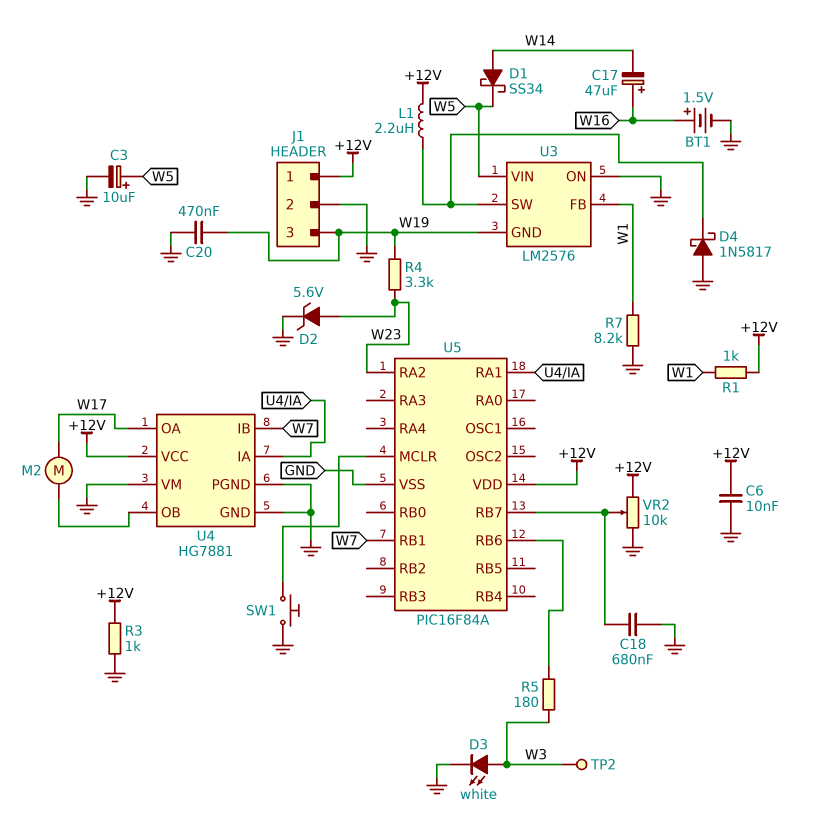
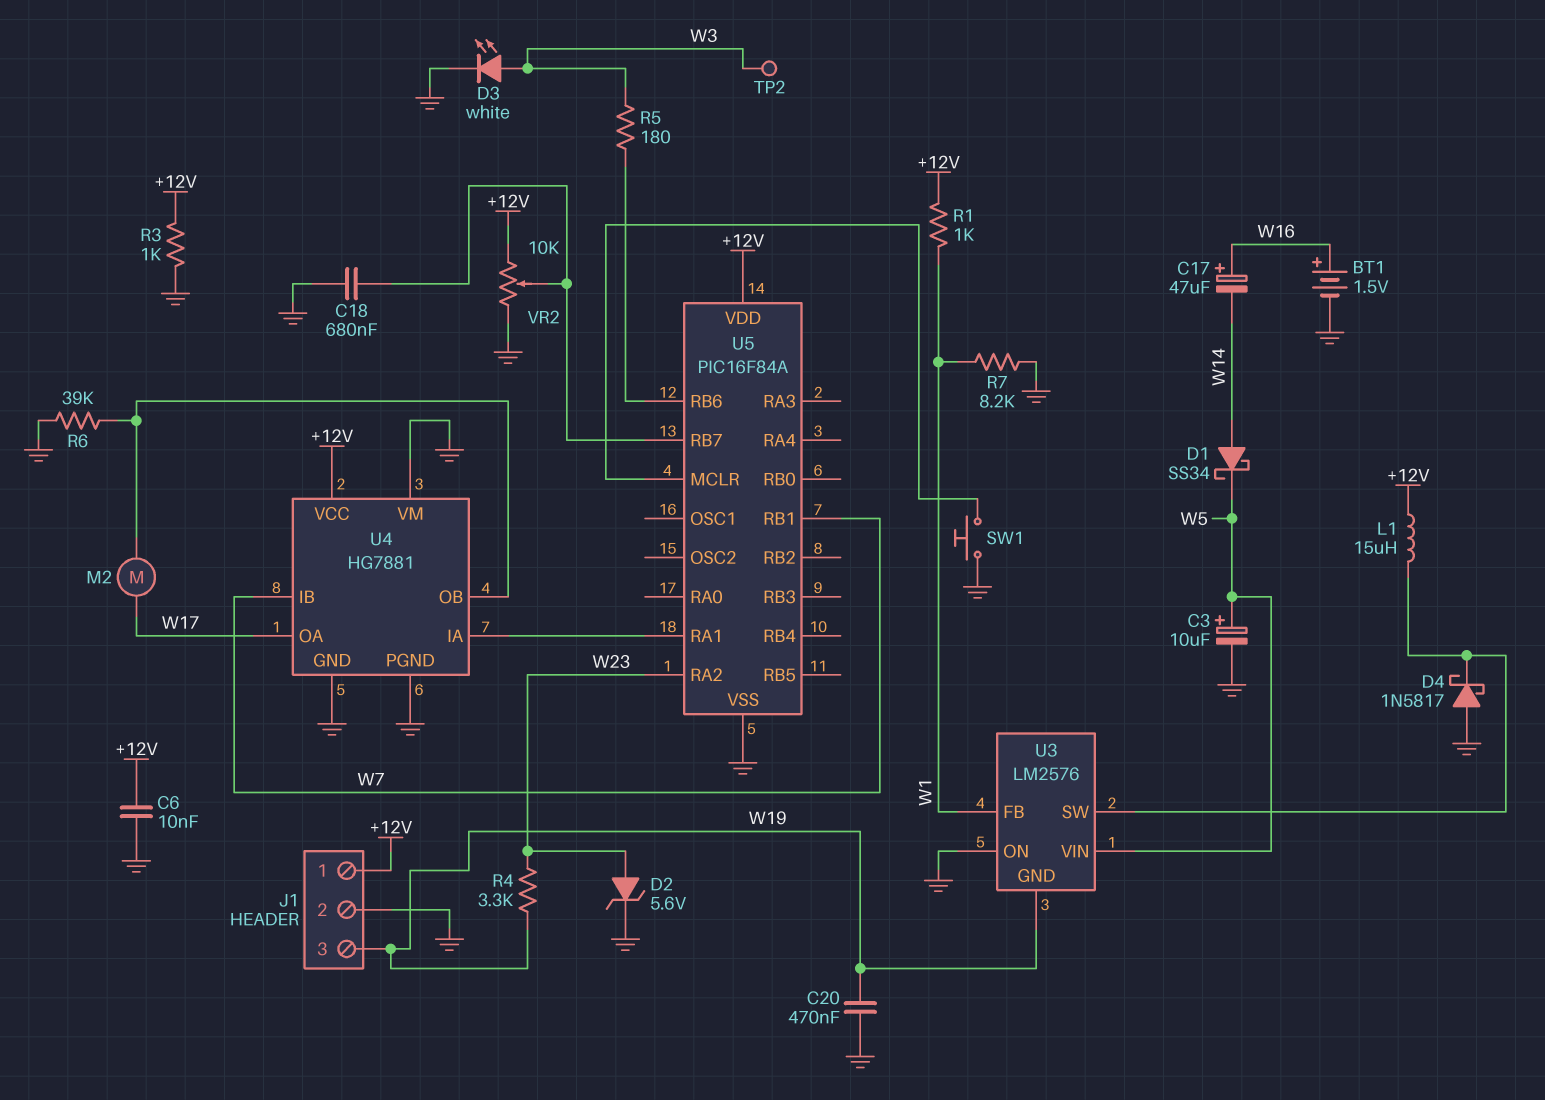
L1: 2.2uH (+12V, U3/SW) -> 15uH (+12V, U3/SW)
R6: none -> 39k (GND, U4/OB)

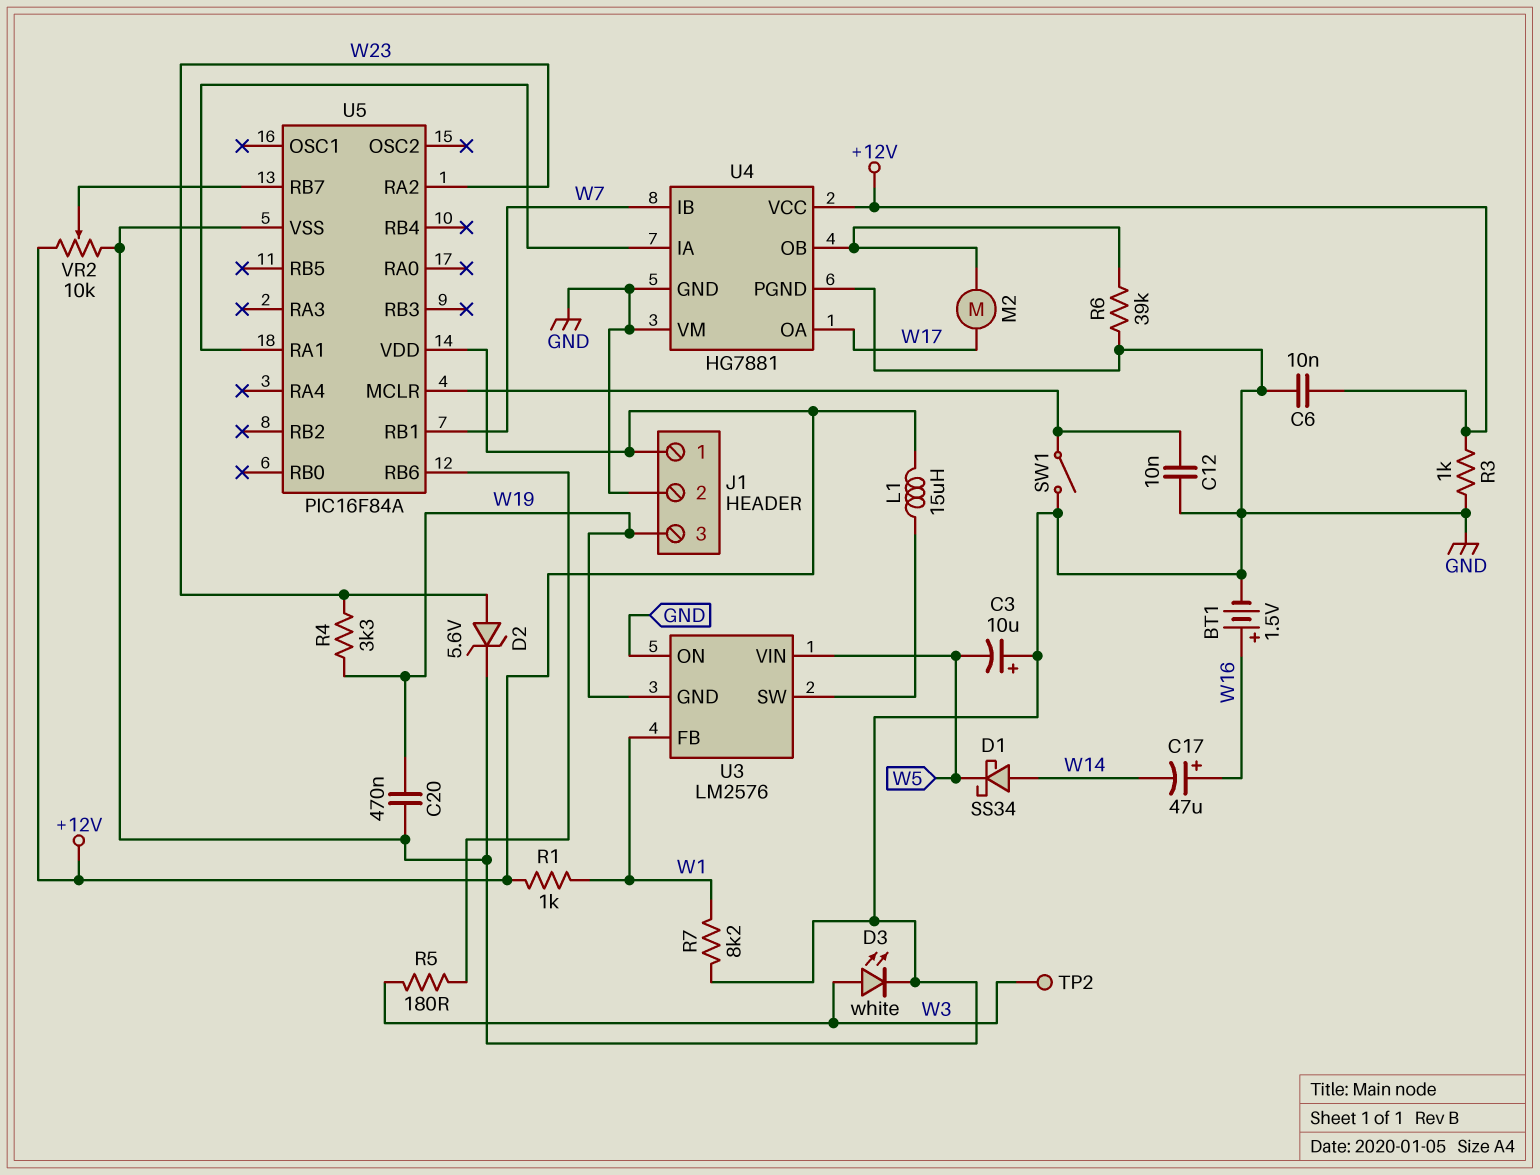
C3: 10uF (plus W5, minus GND) -> 10uF (plus GND, minus W5)
C12: none -> 10nF (GND, U5/MCLR)
C18: 680nF (GND, U5/RB7) -> none
D4: schottky 1N5817 (A GND, K U3/SW) -> none
SW1: button (GND, U5/MCLR) -> switch (GND, U5/MCLR)

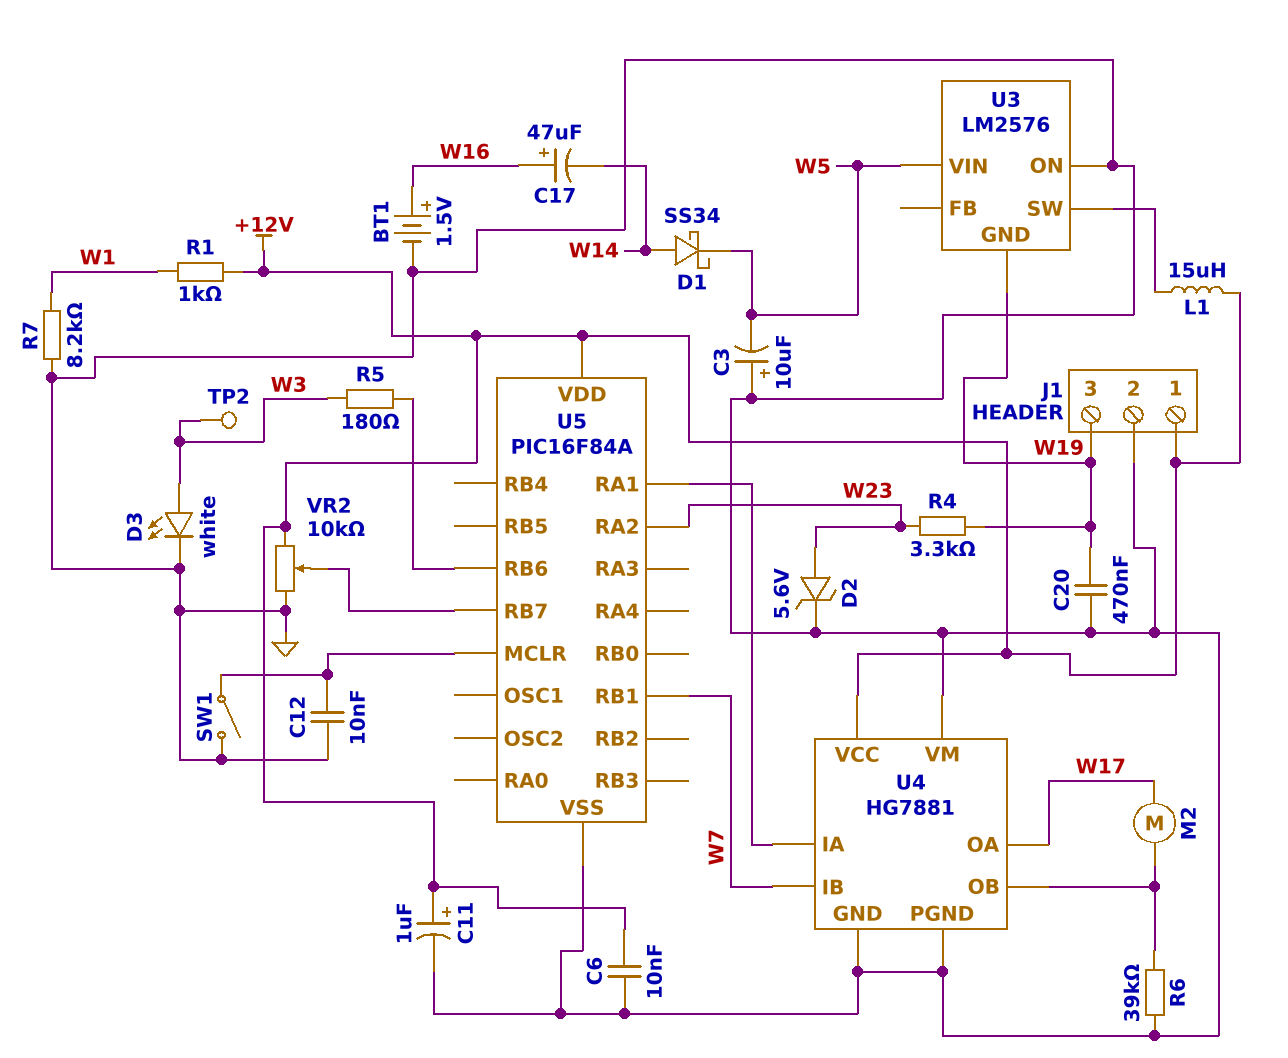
C11: none -> 1uF (plus +12V, minus GND)
R3: 1k (+12V, GND) -> none
U3 pin FB: W1 -> none

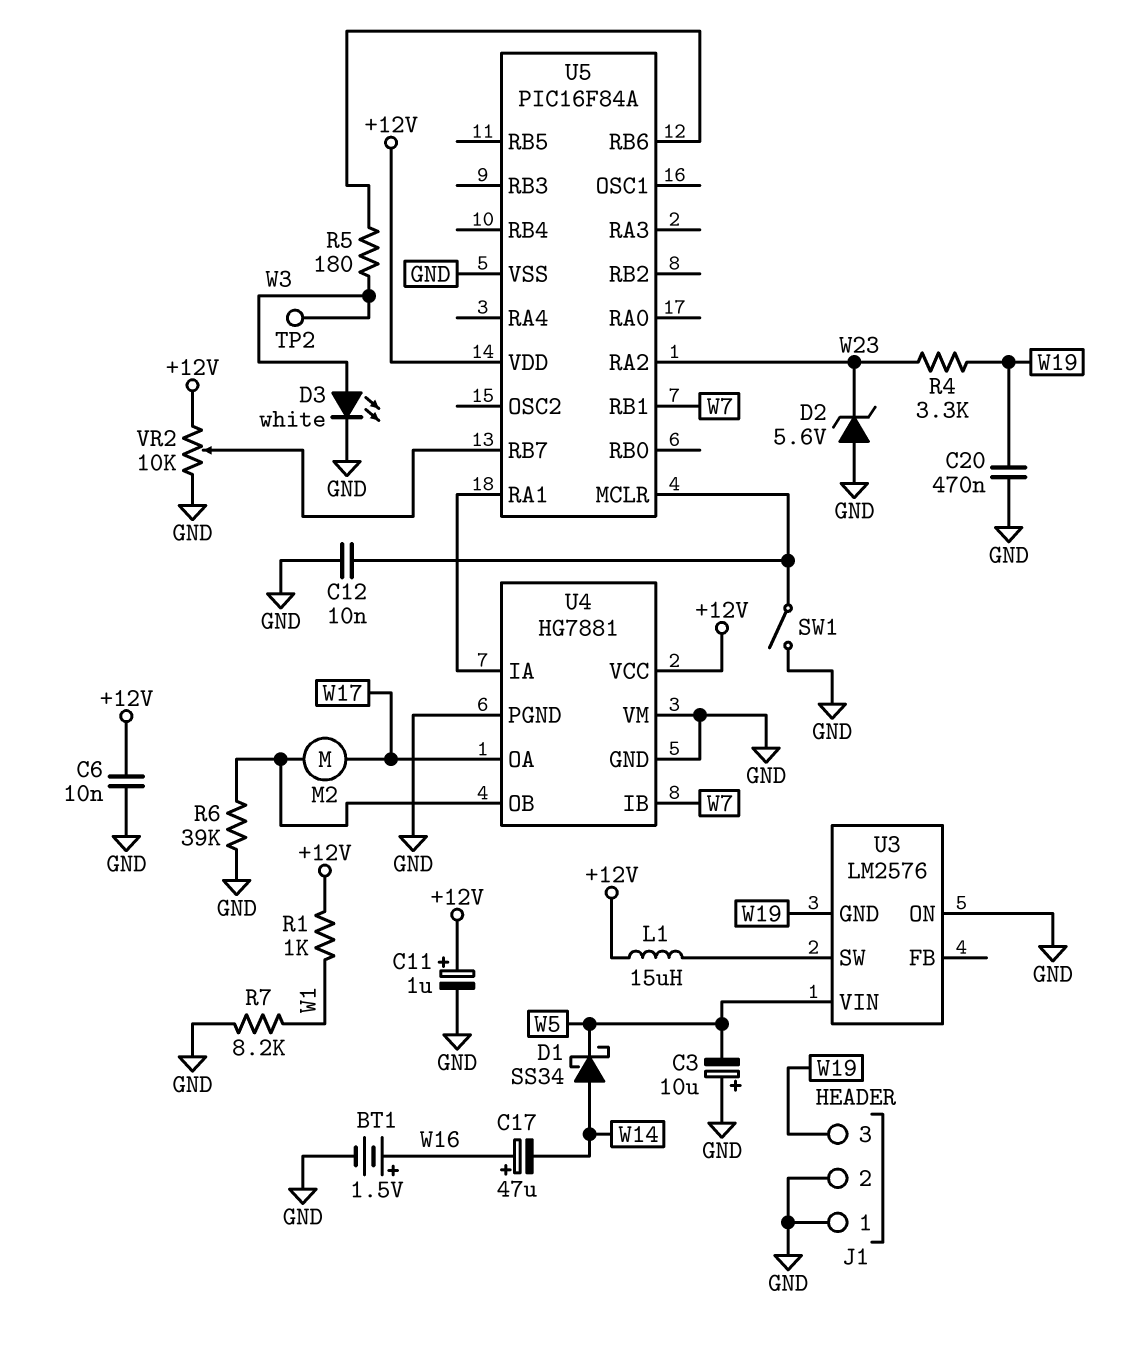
D2: zener 5.6V (A W23, K GND) -> zener 5.6V (A GND, K W23)
J1 pin 1: +12V -> GND

